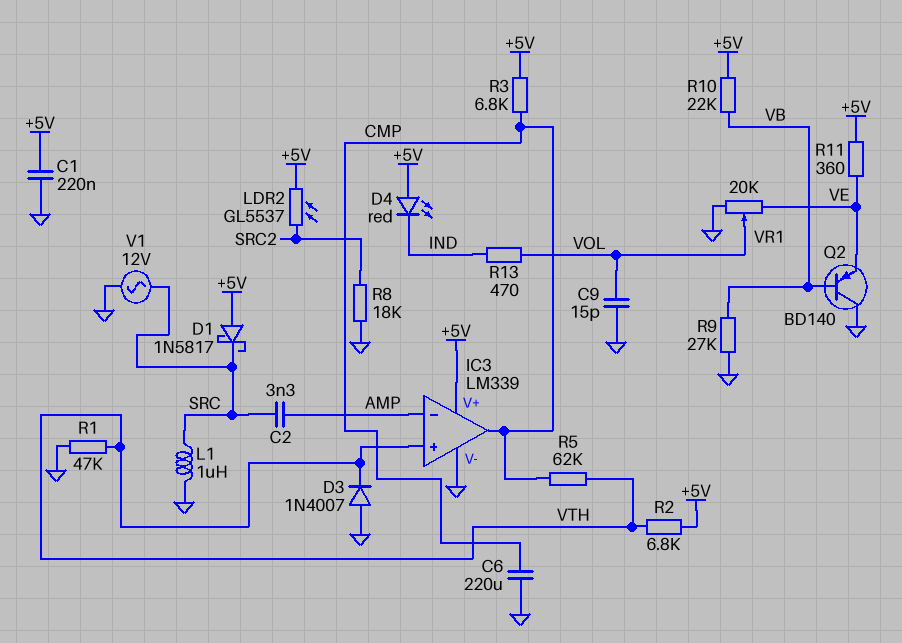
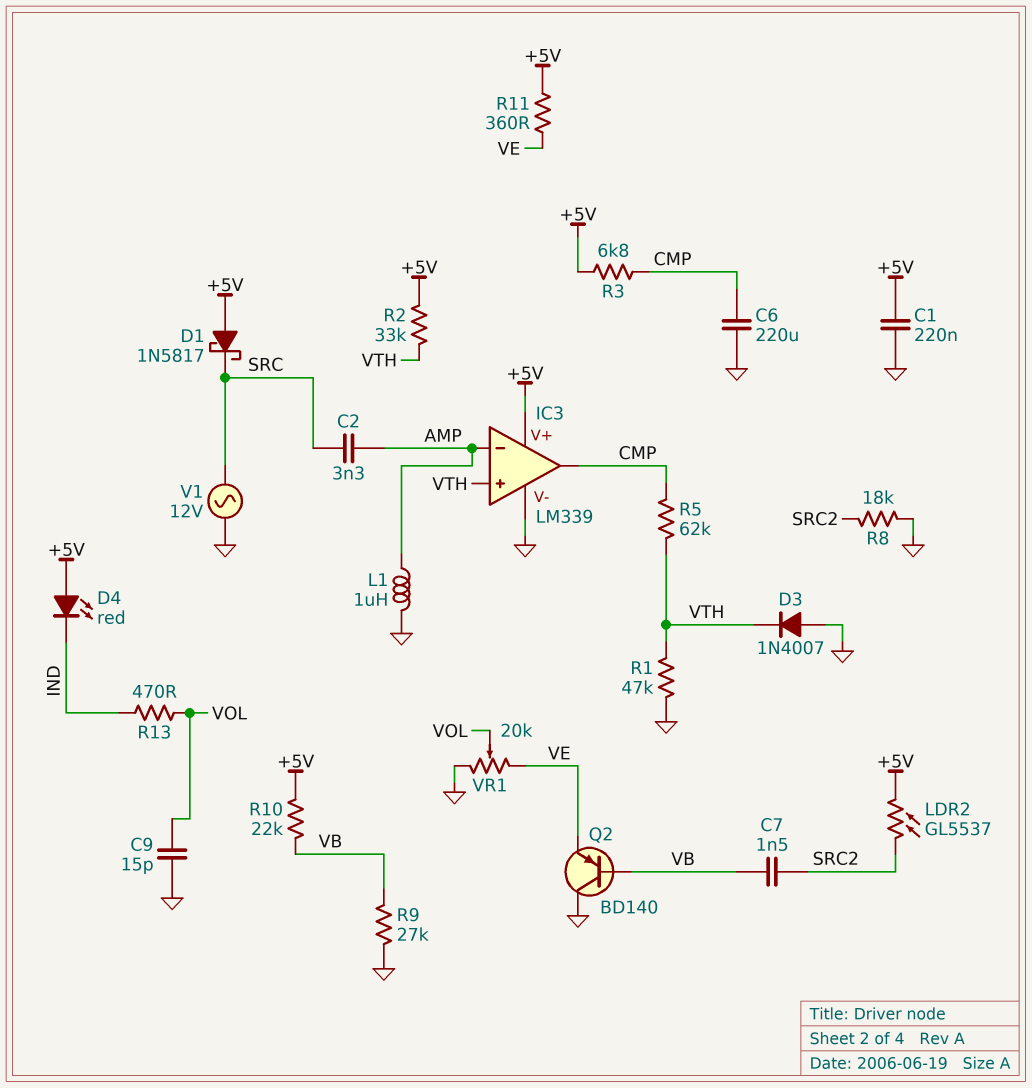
C7: none -> 1.5nF (SRC2, VB)
L1: 1uH (GND, SRC) -> 1uH (AMP, GND)
R2: 6.8k (+5V, VTH) -> 33k (+5V, VTH)

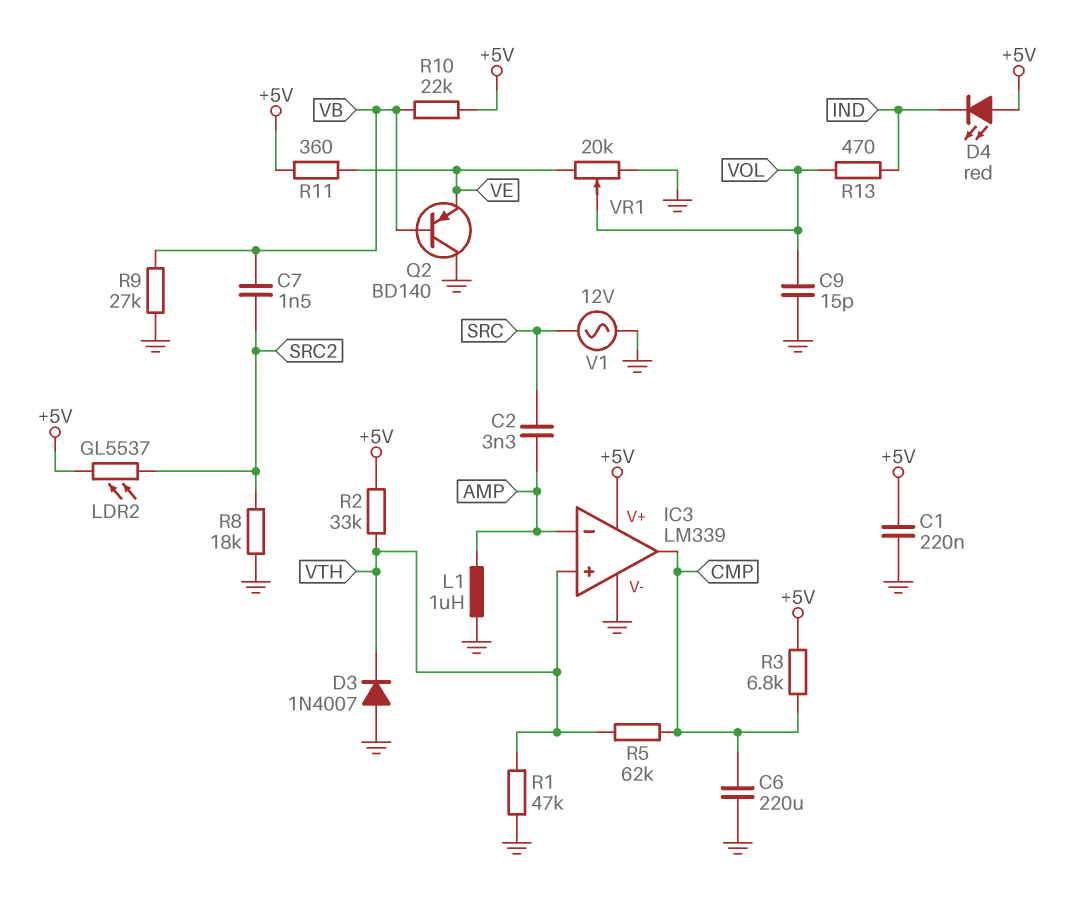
D1: schottky 1N5817 (A +5V, K SRC) -> none

